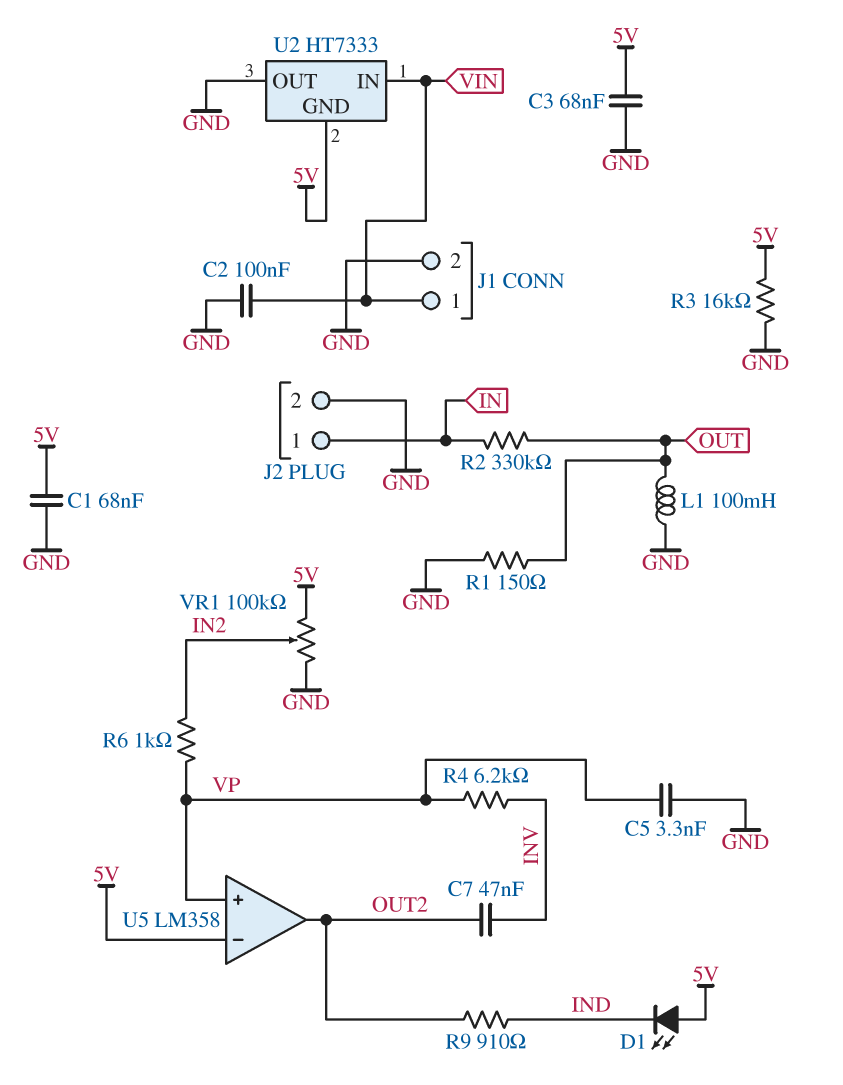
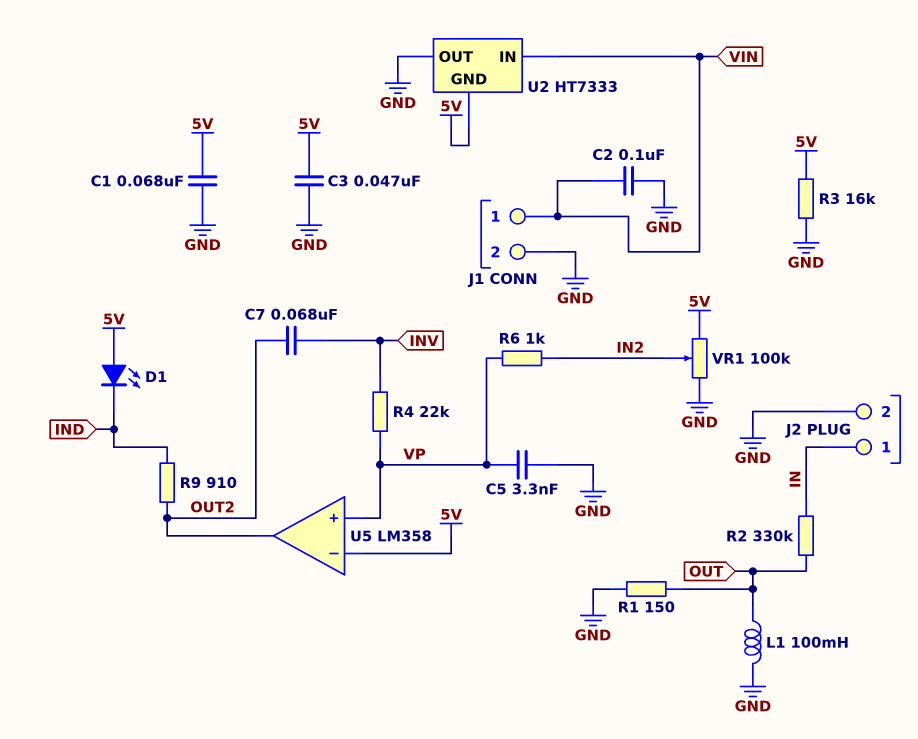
C3: 68nF (5V, GND) -> 47nF (5V, GND)
C7: 47nF (INV, OUT2) -> 68nF (INV, OUT2)
R4: 6.2k (INV, VP) -> 22k (INV, VP)

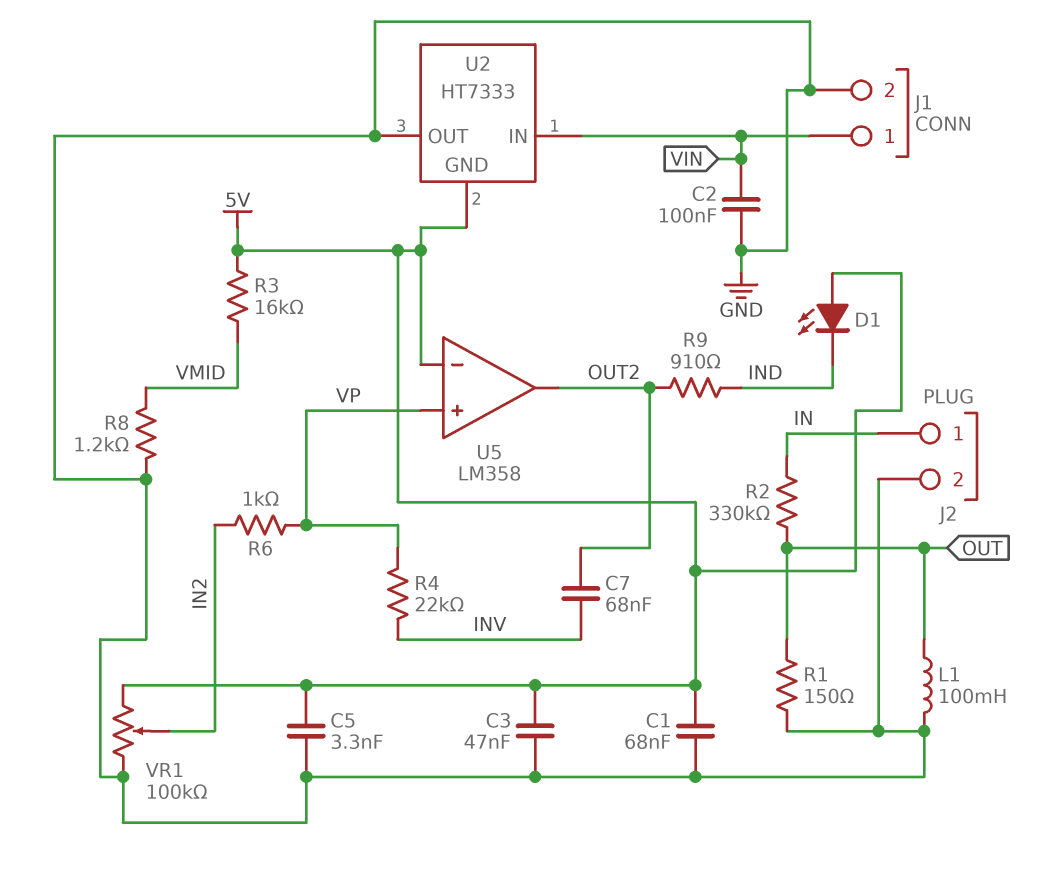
C5: 3.3nF (GND, VP) -> 3.3nF (5V, GND)
R3: 16k (5V, GND) -> 16k (5V, VMID)
R8: none -> 1.2k (GND, VMID)

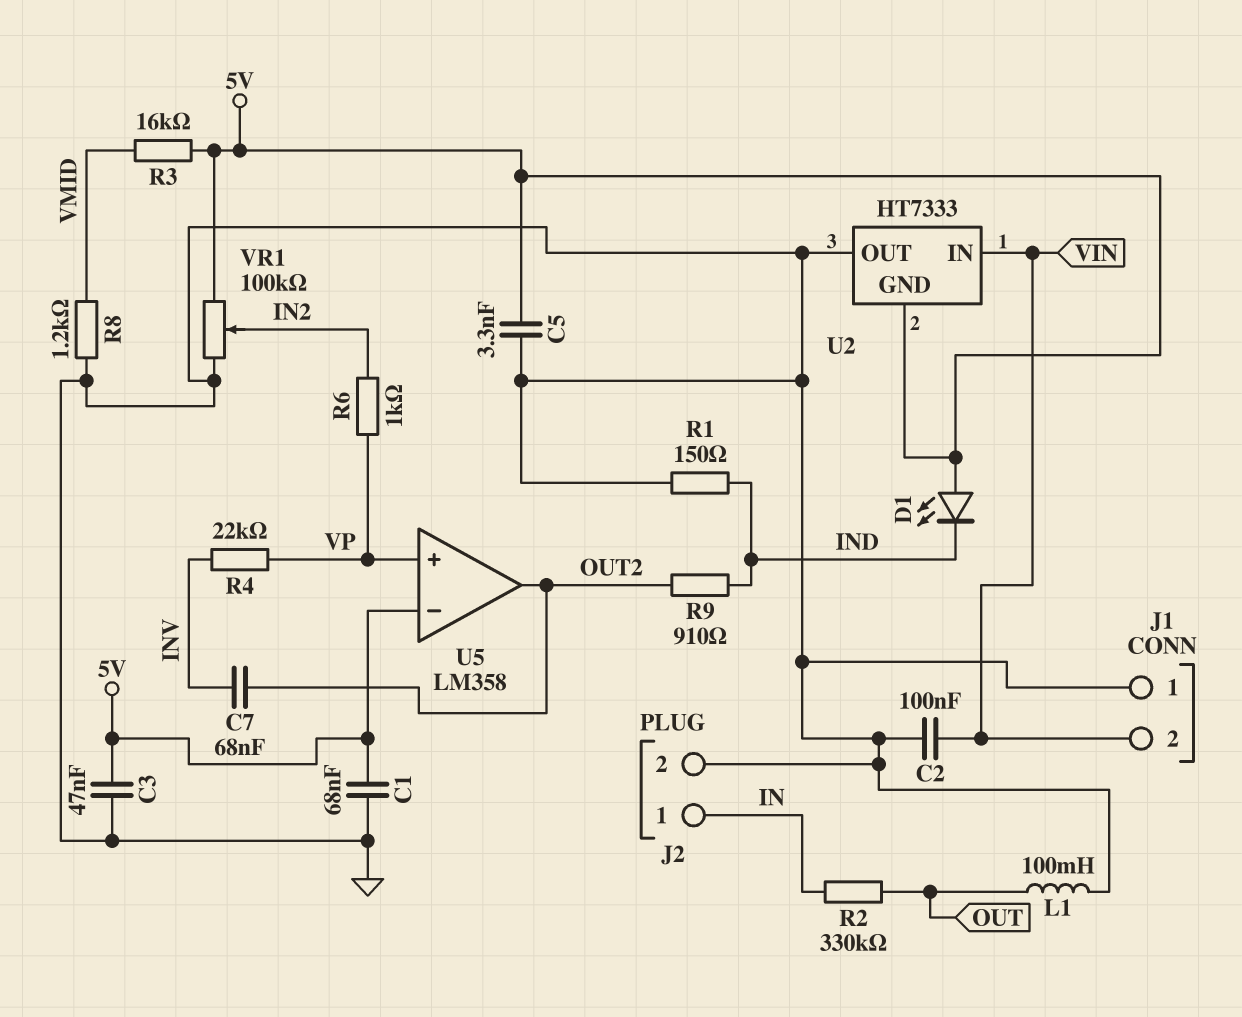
J1 pin 1: VIN -> GND
J1 pin 2: GND -> VIN
R1: 150 (GND, OUT) -> 150 (GND, IND)

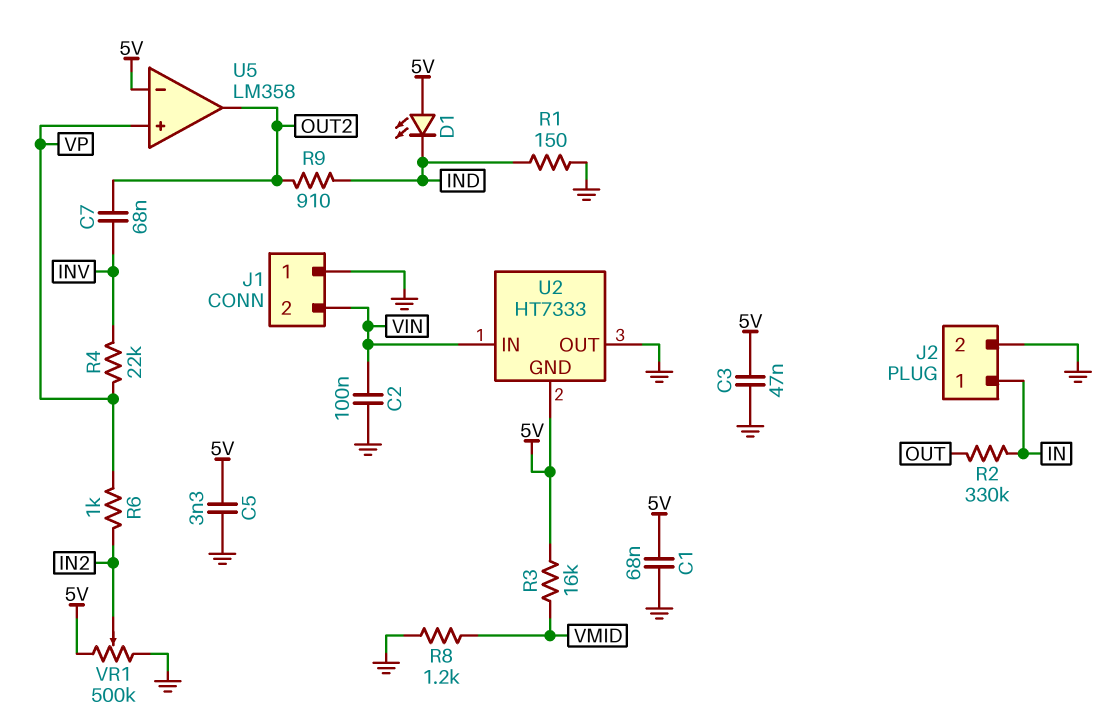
L1: 100mH (GND, OUT) -> none
VR1: 100k (5V, GND, wiper IN2) -> 500k (5V, GND, wiper IN2)

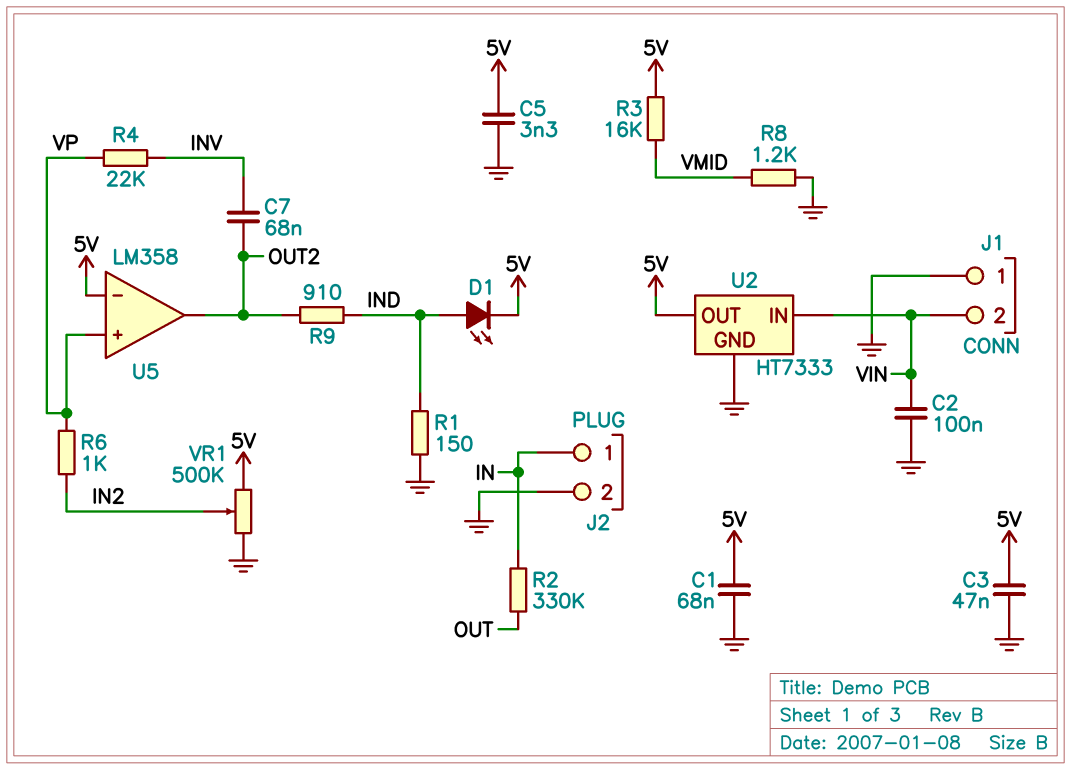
D1: LED (A 5V, K IND) -> LED (A IND, K 5V)
U2 pin GND: 5V -> GND
U2 pin OUT: GND -> 5V

